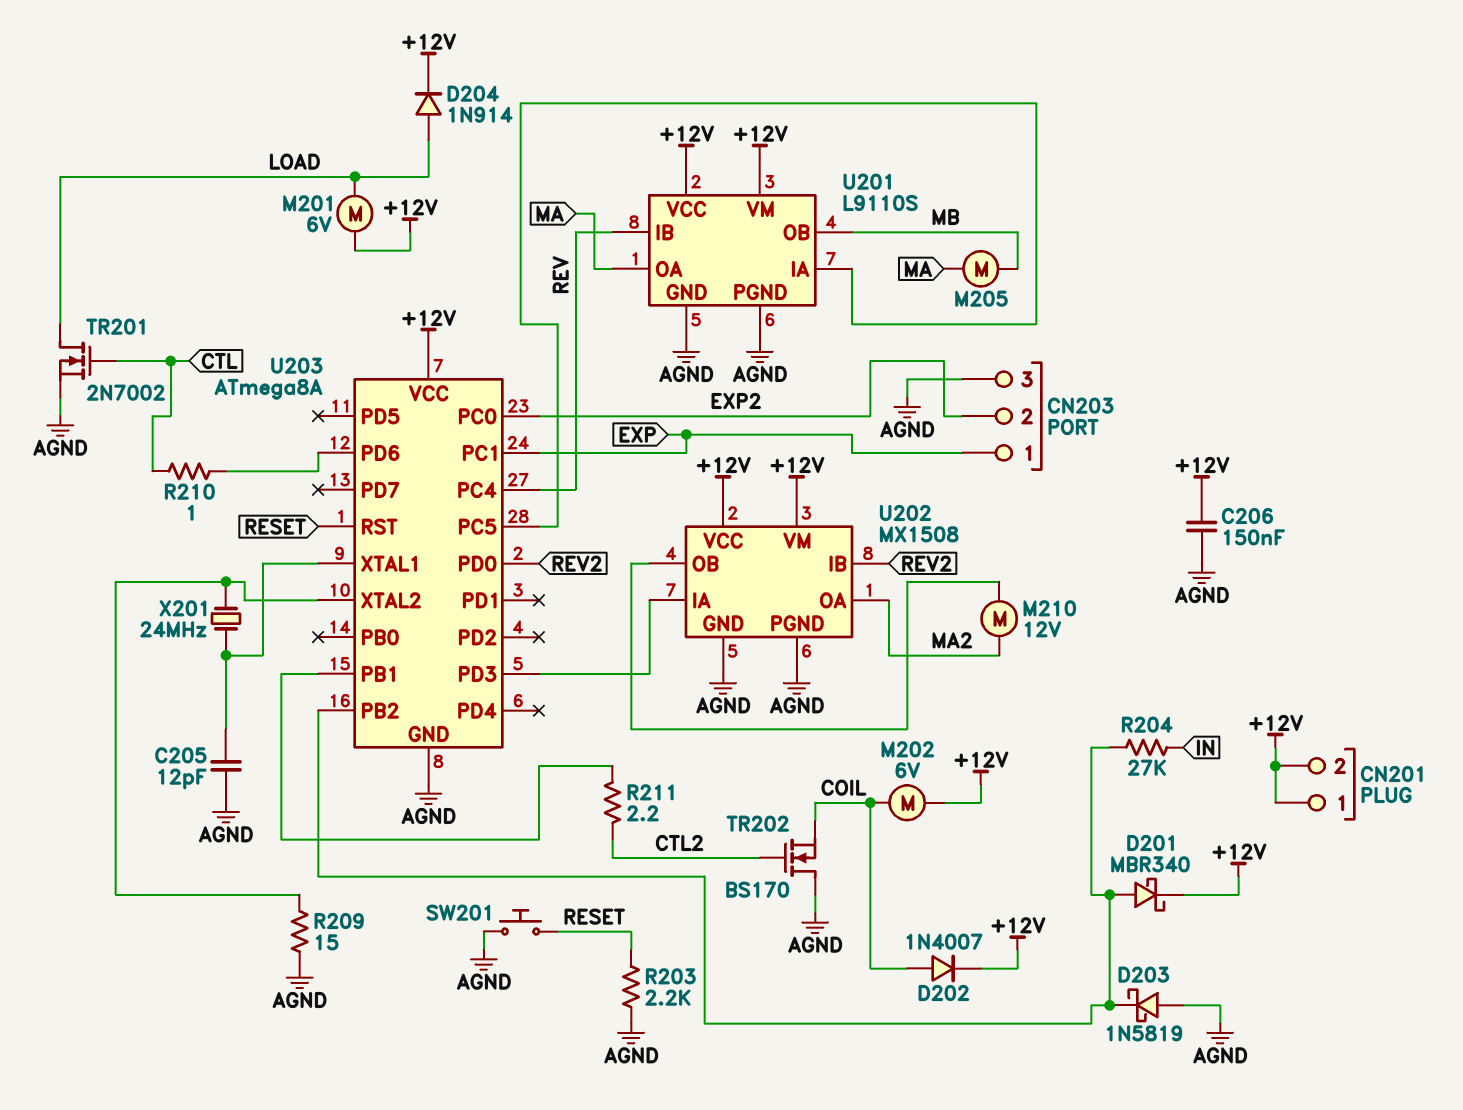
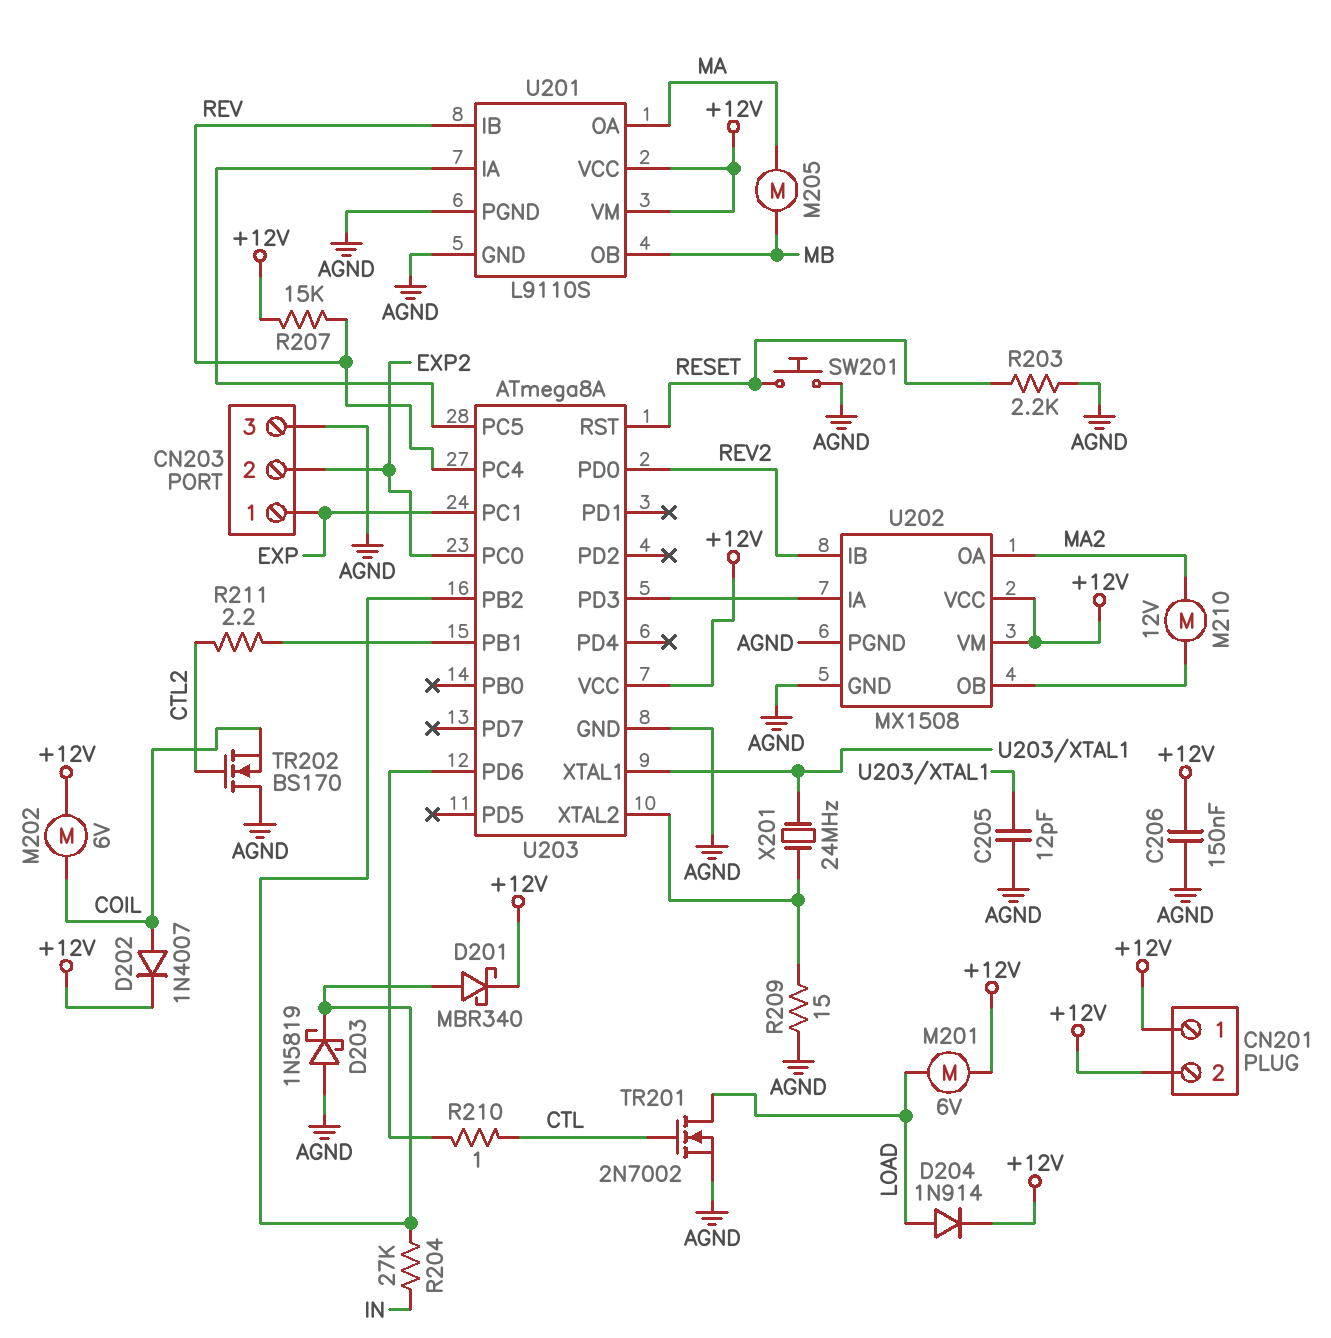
R207: none -> 15k (+12V, REV)

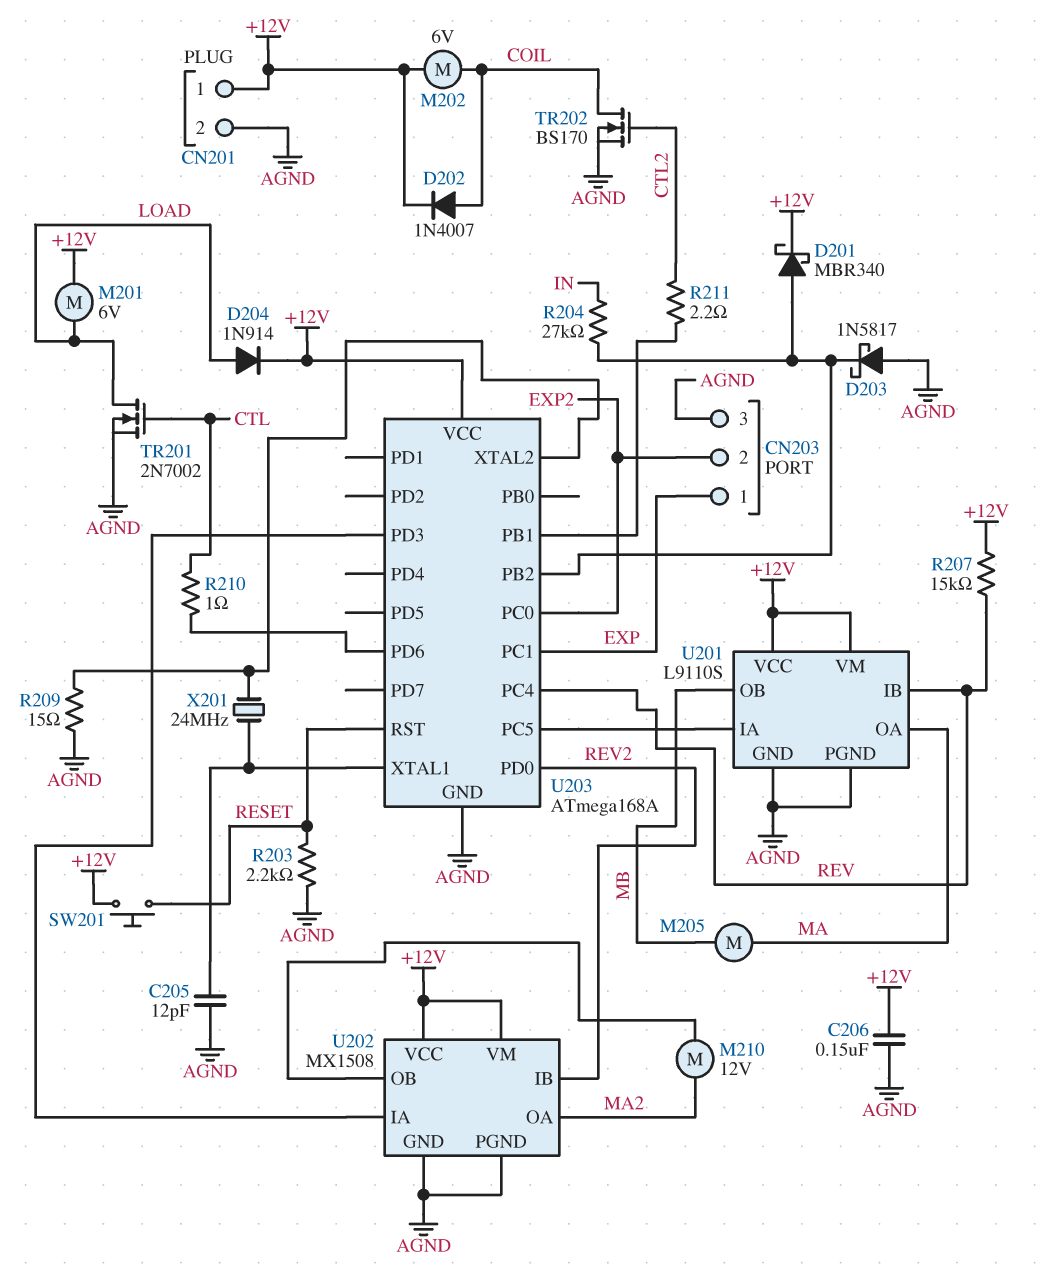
CN201 pin 2: +12V -> AGND
D203: schottky 1N5819 (A AGND, K U203/PB2) -> schottky 1N5817 (A AGND, K U203/PB2)
SW201: button (AGND, RESET) -> button (+12V, RESET)
TR202: NMOS BS170 (G CTL2, D AGND, S COIL) -> NMOS BS170 (G CTL2, D COIL, S AGND)
U203: ATmega8A -> ATmega168A

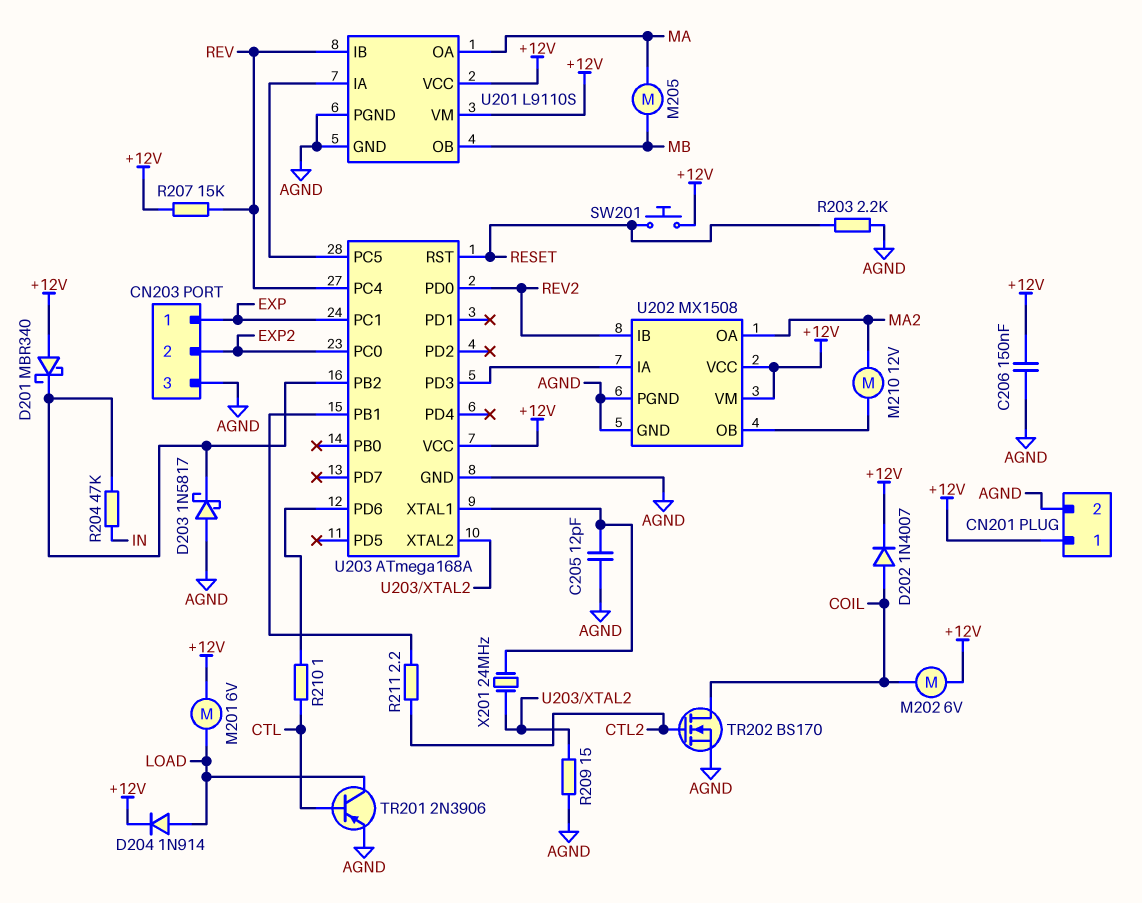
D201: schottky MBR340 (A U203/PB2, K +12V) -> schottky MBR340 (A +12V, K U203/PB2)
R204: 27k (IN, U203/PB2) -> 47k (IN, U203/PB2)
TR201: NMOS 2N7002 (G CTL, D LOAD, S AGND) -> PNP 2N3906 (B CTL, C LOAD, E AGND)

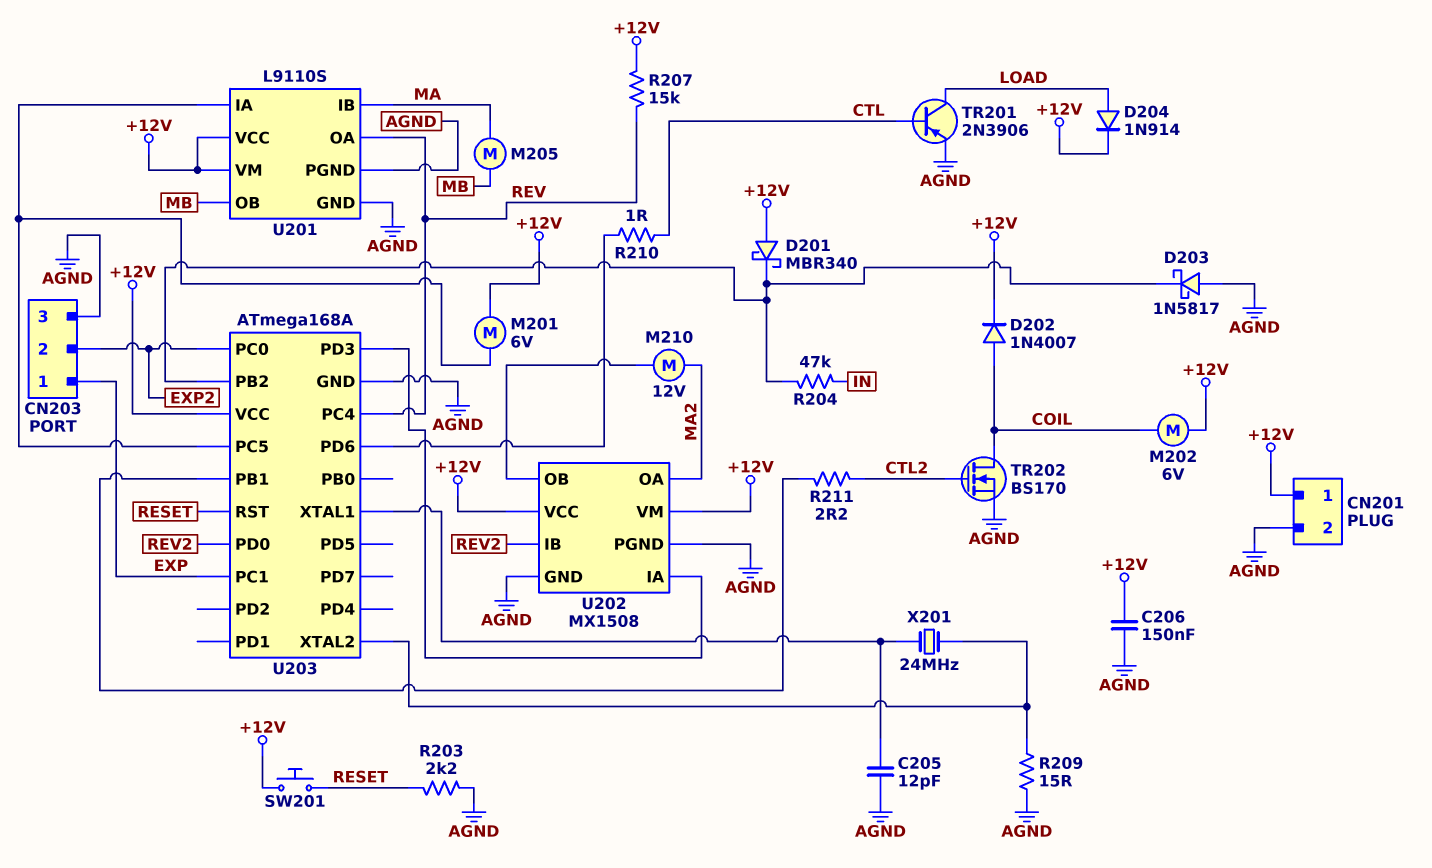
M201: motor 6V (+12V, LOAD) -> motor 6V (+12V, U201/IA)
U201 pin IB: REV -> MA
U201 pin OA: MA -> REV

